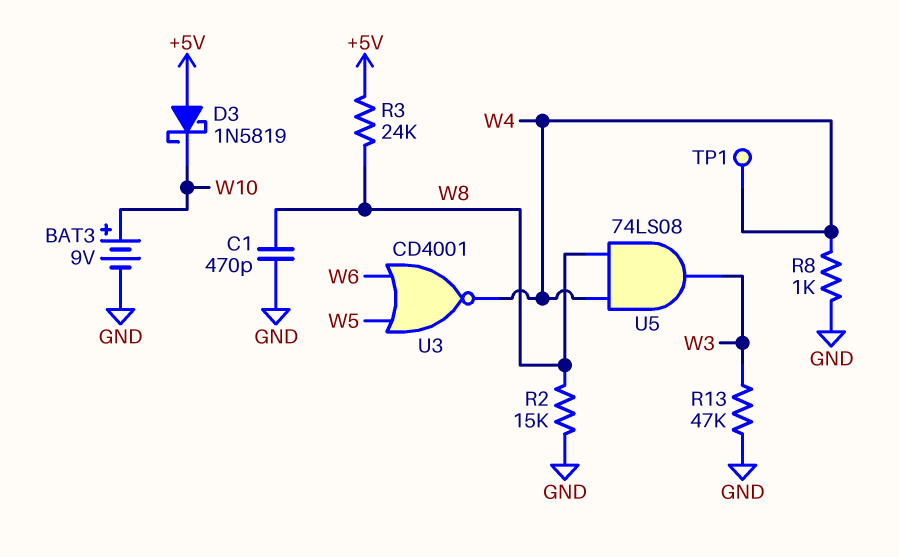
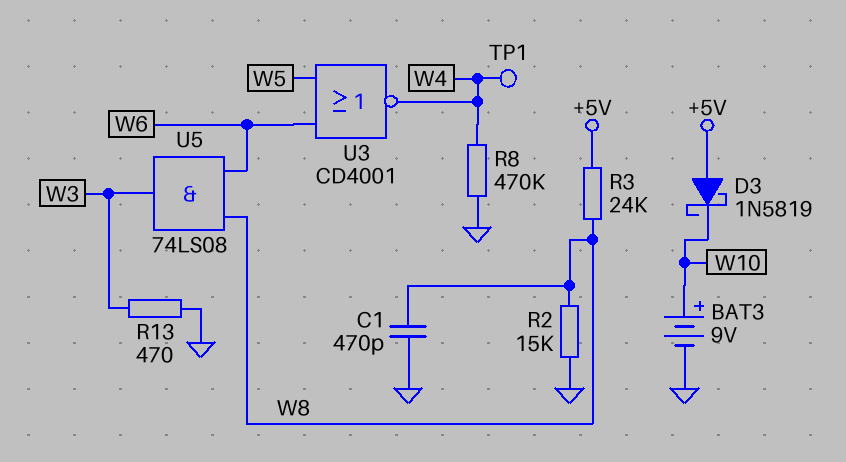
R8: 1k (GND, W4) -> 470k (GND, W4)
R13: 47k (GND, W3) -> 470 (GND, W3)
U5: AND 74LS08 (in W4, in W8, out W3) -> AND 74LS08 (in W6, in W8, out W3)

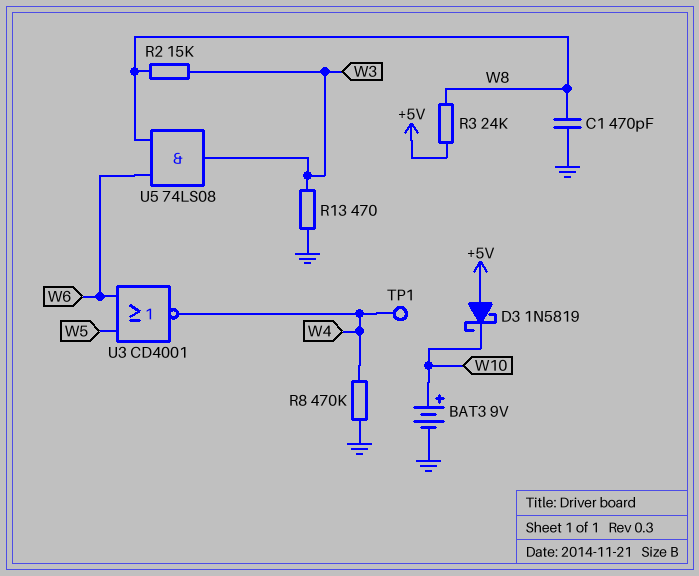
R2: 15k (GND, W8) -> 15k (W3, W8)

